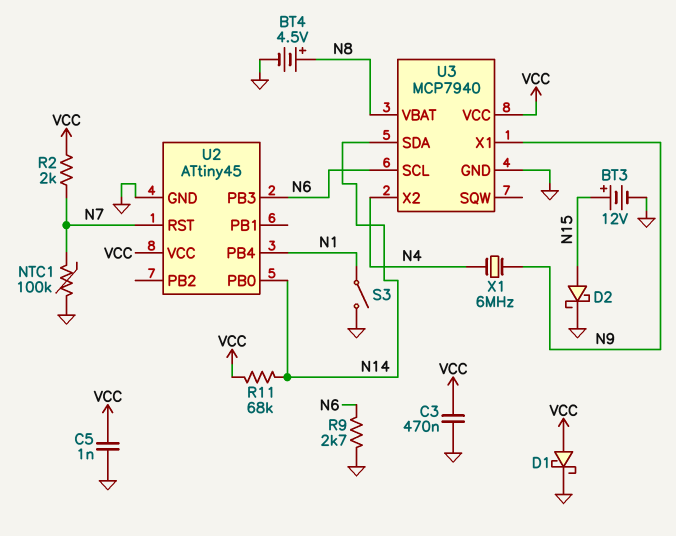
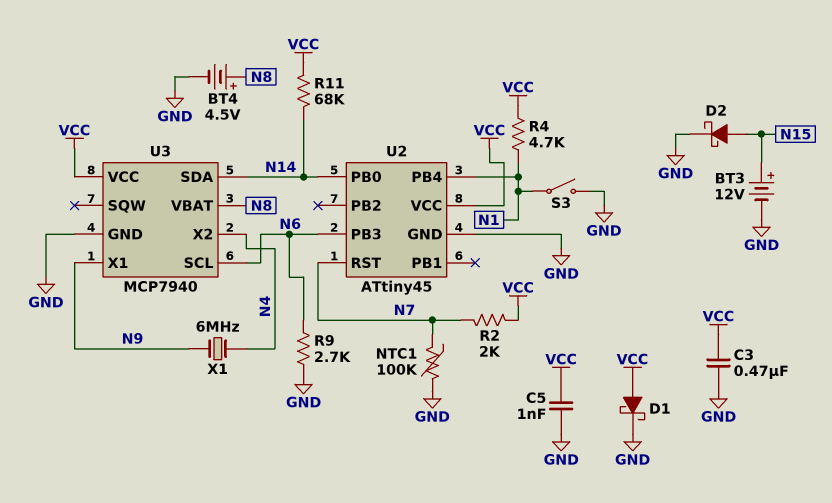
R4: none -> 4.7k (N1, VCC)

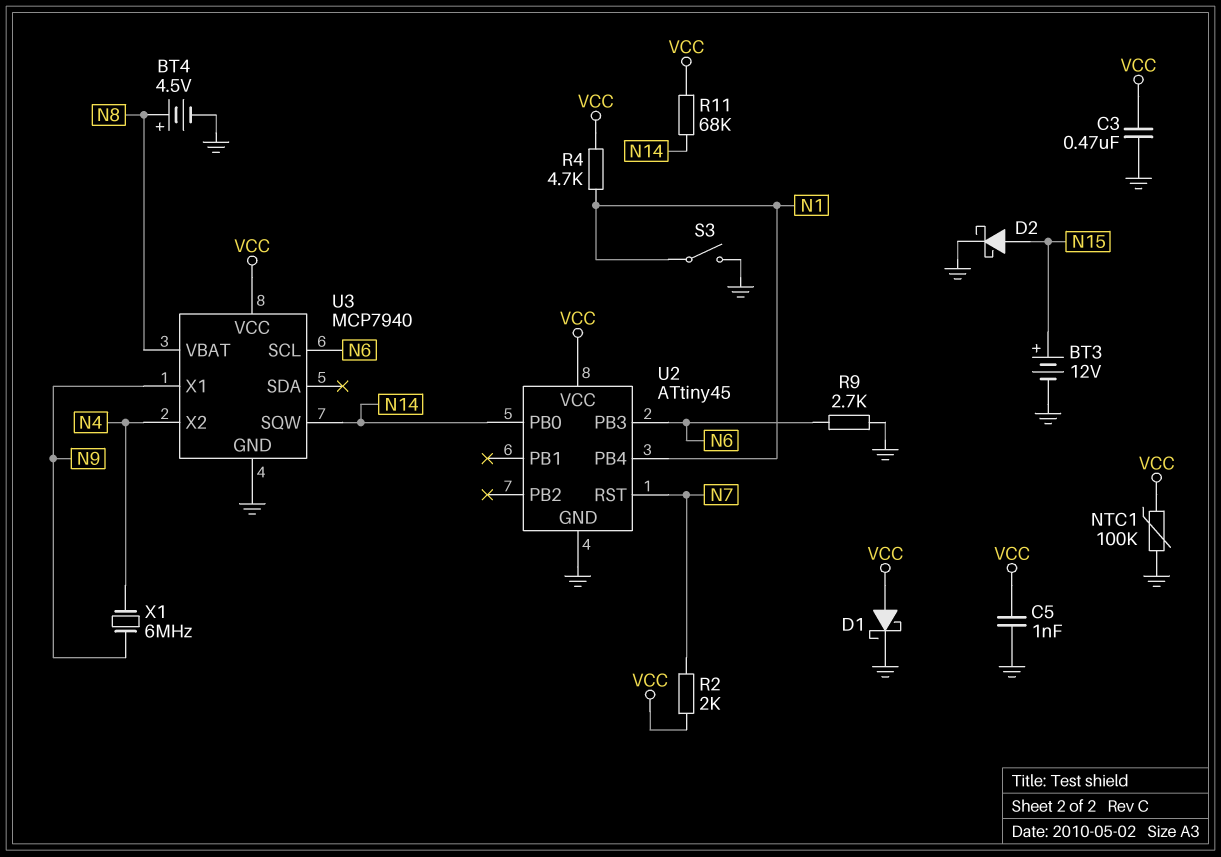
NTC1: 100k (GND, N7) -> 100k (GND, VCC)
U3 pin SDA: N14 -> none
U3 pin SQW: none -> N14

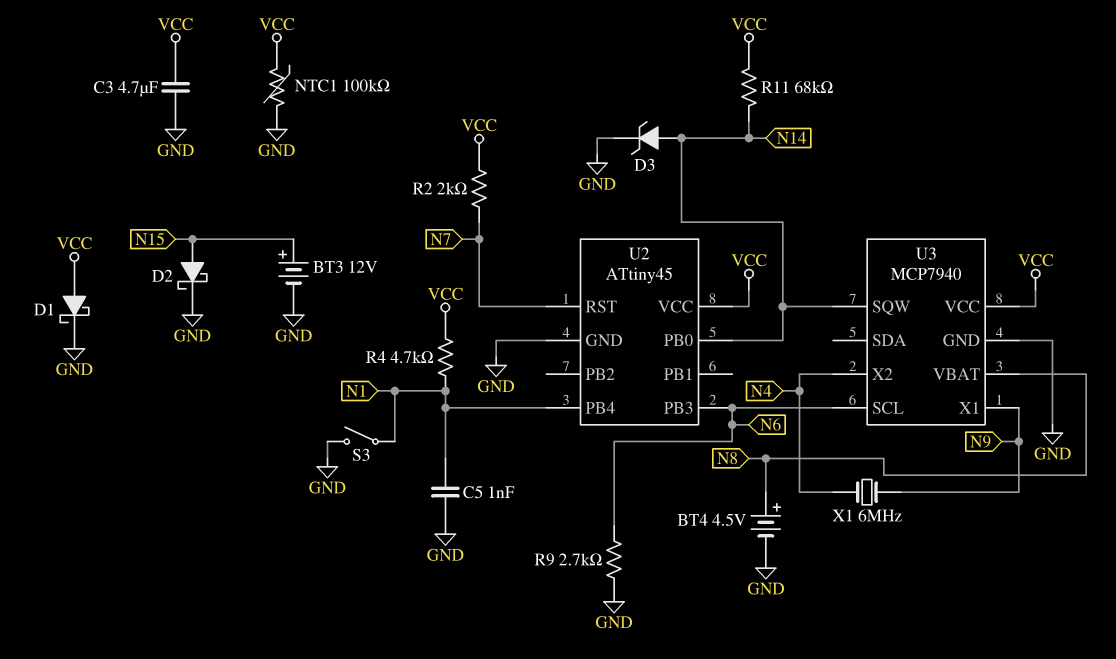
C3: 470nF (GND, VCC) -> 4.7uF (GND, VCC)
C5: 1nF (GND, VCC) -> 1nF (GND, N1)
D3: none -> zener (A N14, K GND)

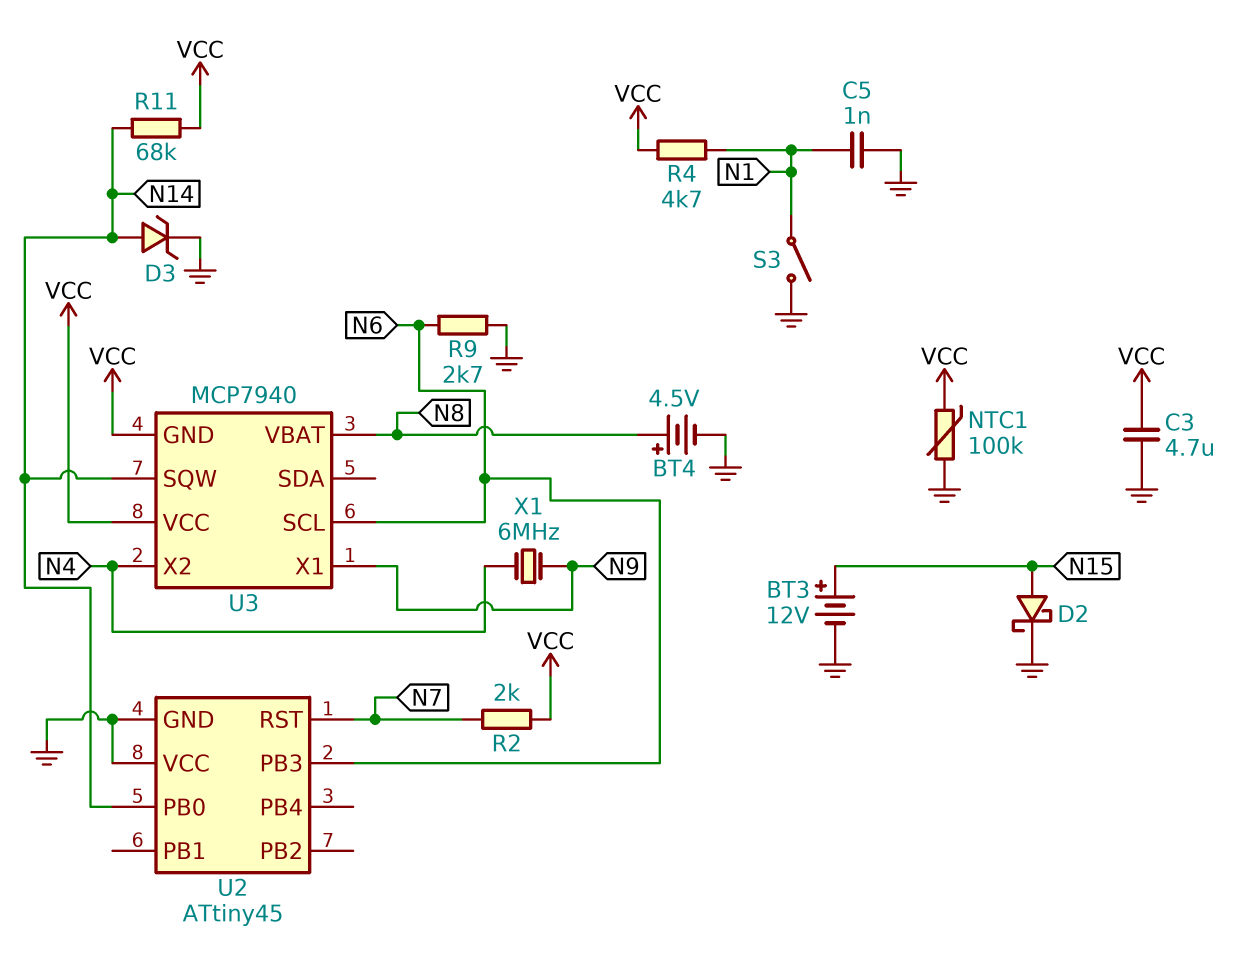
D1: schottky (A VCC, K GND) -> none
U2 pin PB4: N1 -> none
U2 pin VCC: VCC -> GND
U3 pin GND: GND -> VCC

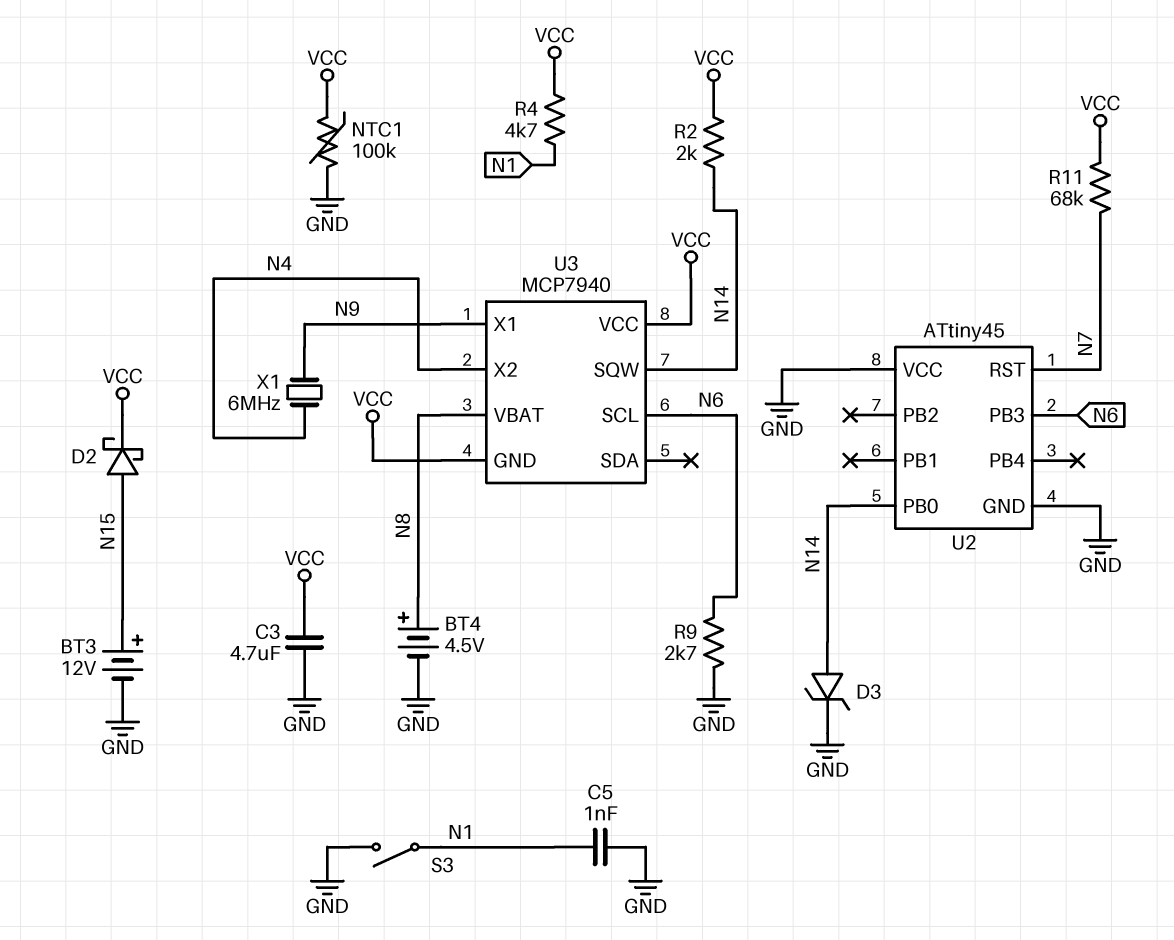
D2: schottky (A N15, K GND) -> schottky (A N15, K VCC)
R2: 2k (N7, VCC) -> 2k (N14, VCC)
R11: 68k (N14, VCC) -> 68k (N7, VCC)

